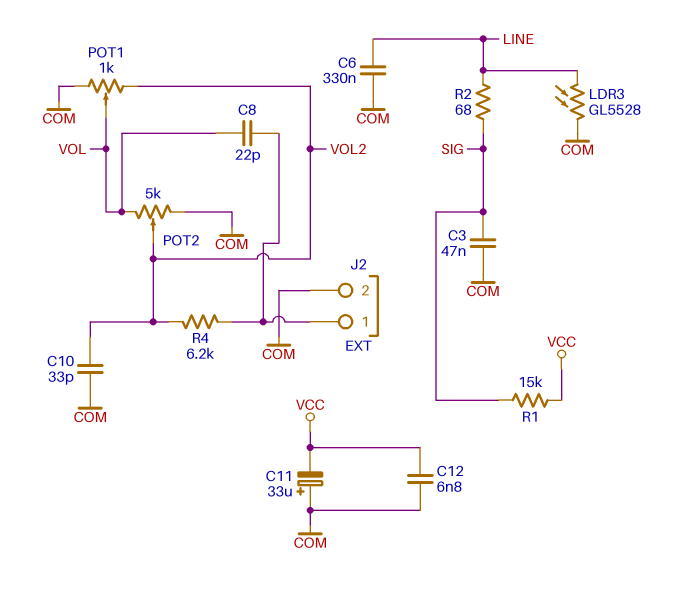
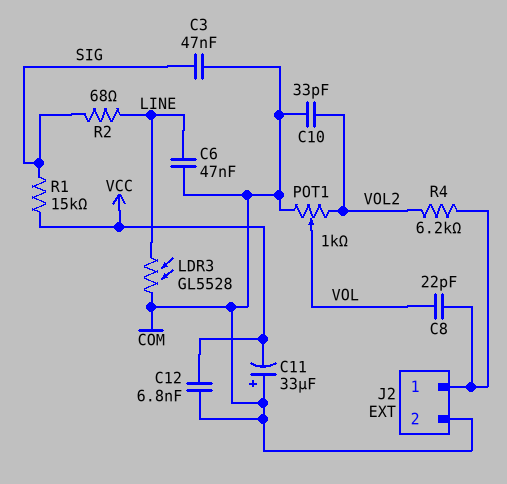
C6: 330nF (COM, LINE) -> 47nF (COM, LINE)
POT2: 5k (COM, VOL, wiper VOL2) -> none

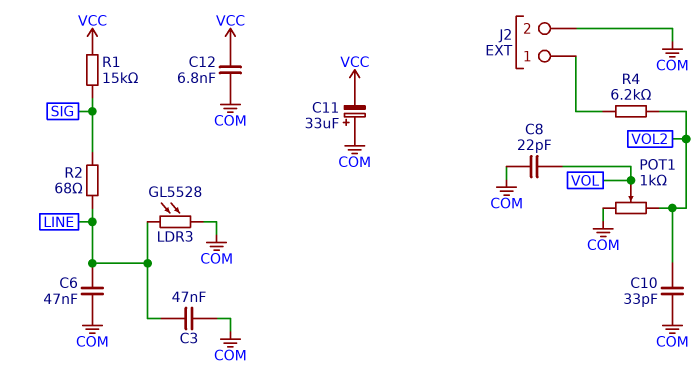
C3: 47nF (COM, SIG) -> 47nF (COM, LINE)
C8: 22pF (J2/1, VOL) -> 22pF (COM, VOL)

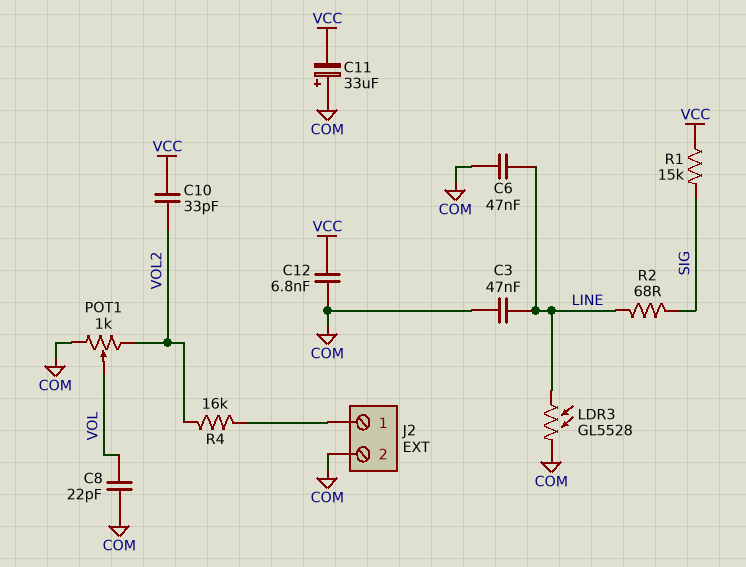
C10: 33pF (COM, VOL2) -> 33pF (VCC, VOL2)
R4: 6.2k (J2/1, VOL2) -> 16k (J2/1, VOL2)

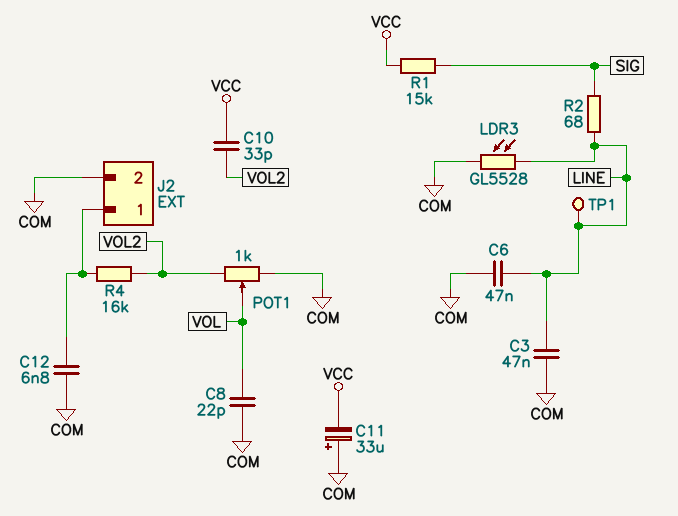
C12: 6.8nF (COM, VCC) -> 6.8nF (COM, J2/1)
TP1: none -> test point (LINE)

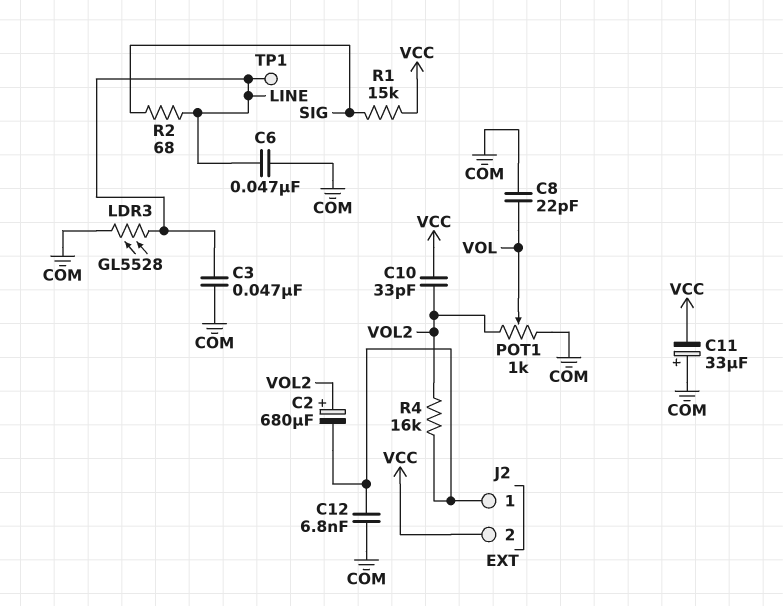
C2: none -> 680uF (plus VOL2, minus J2/1)
J2 pin 2: COM -> VCC

